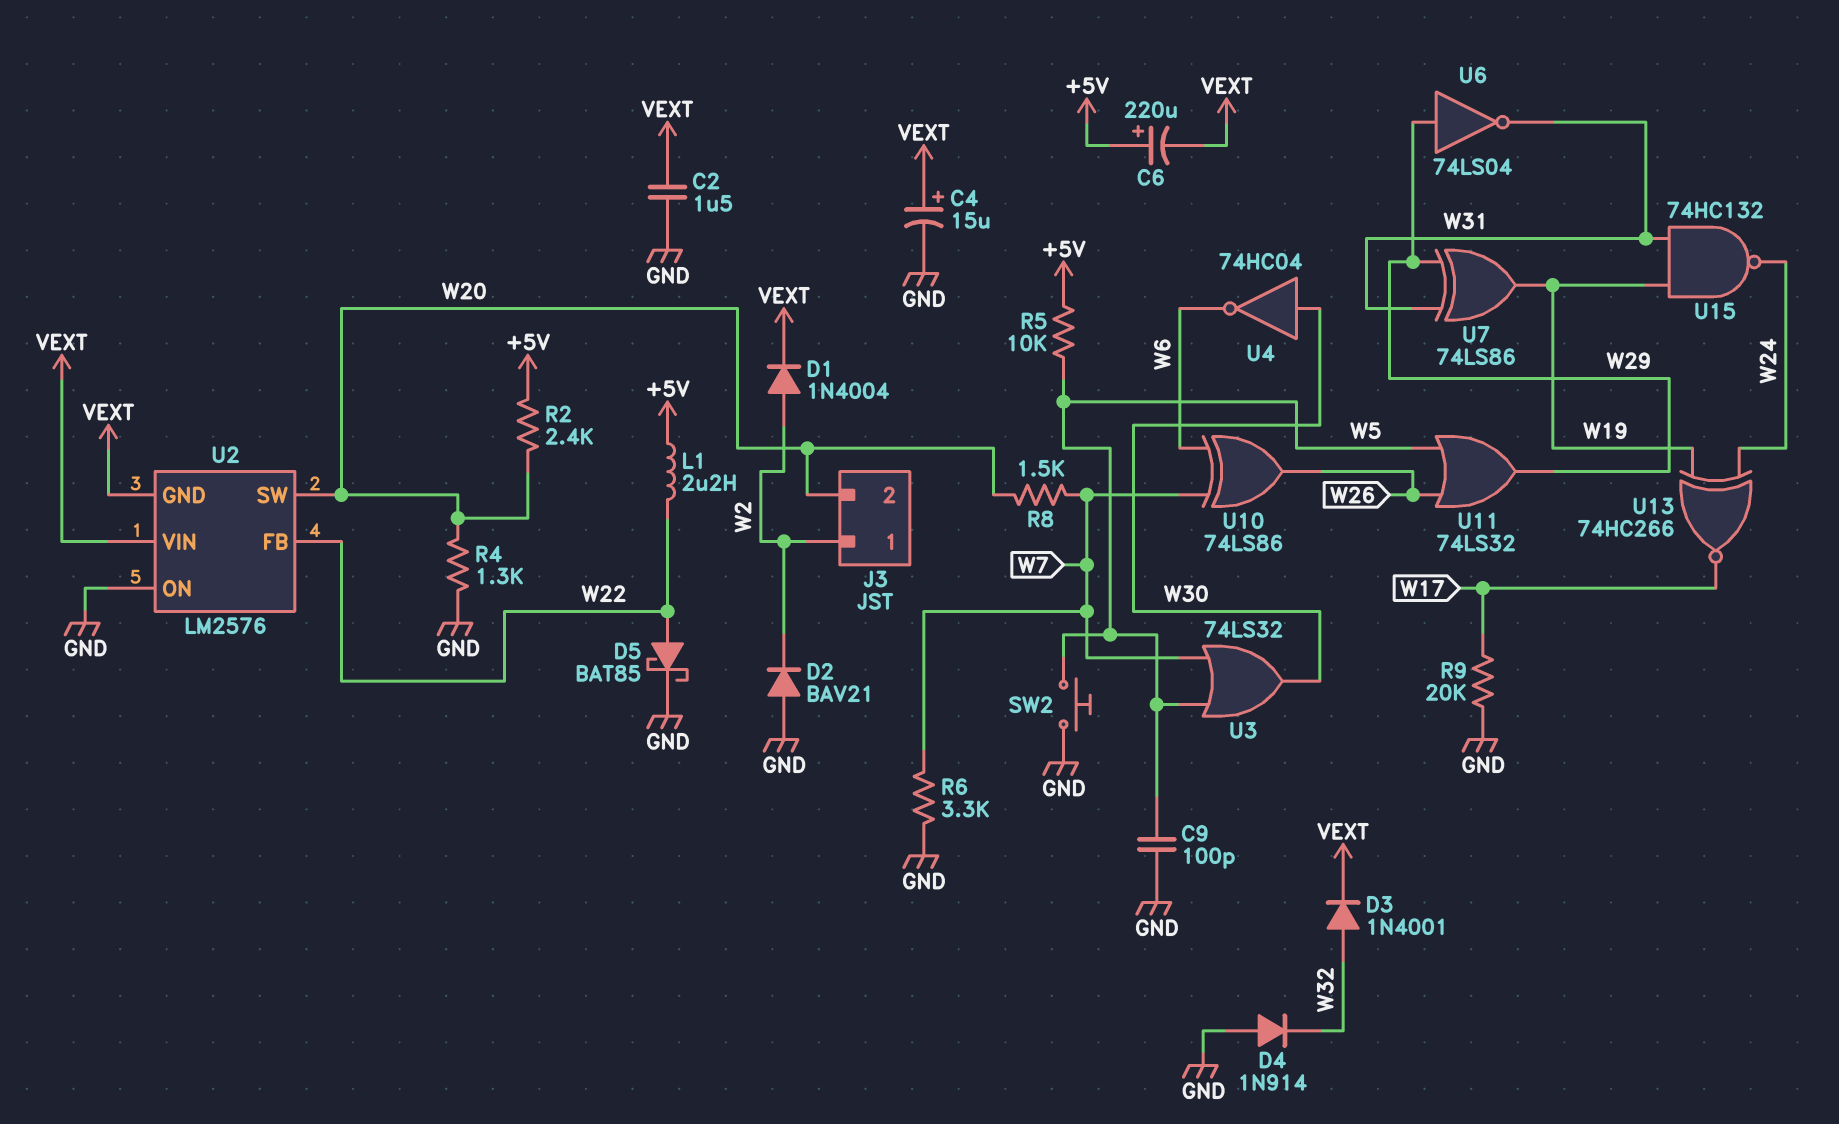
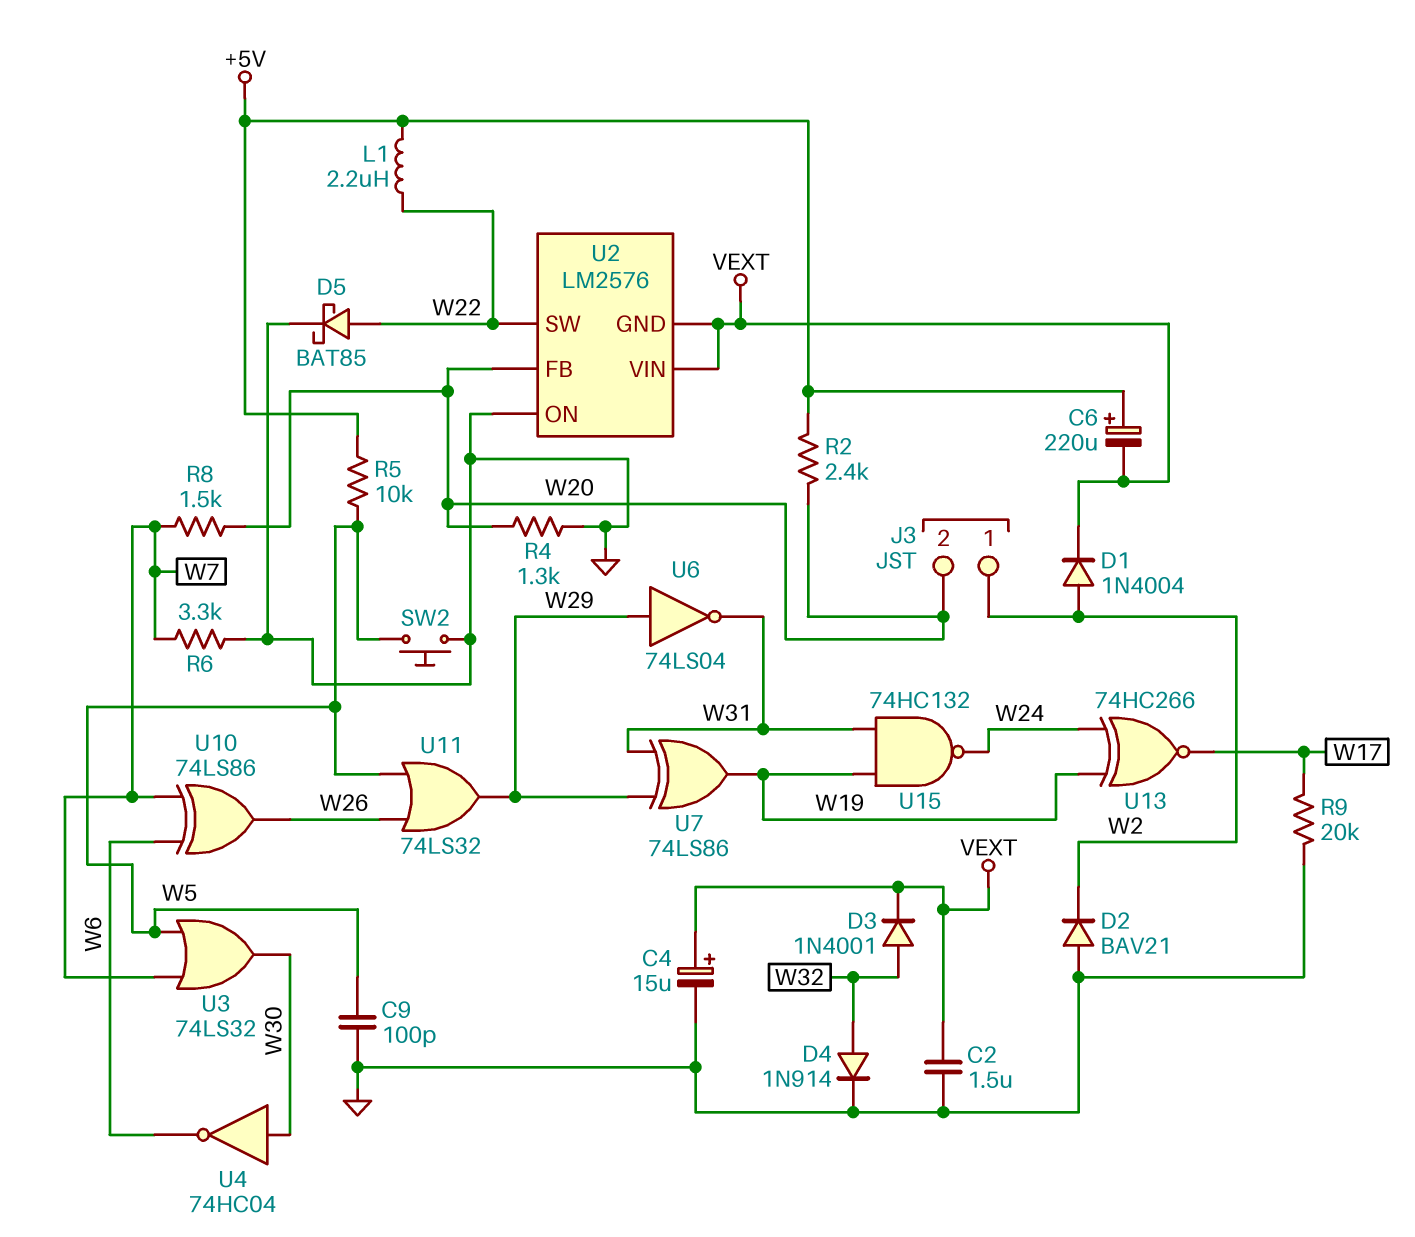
D4: diode 1N914 (A GND, K W32) -> diode 1N914 (A W32, K GND)
U2 pin FB: W22 -> W20
U2 pin SW: W20 -> W22

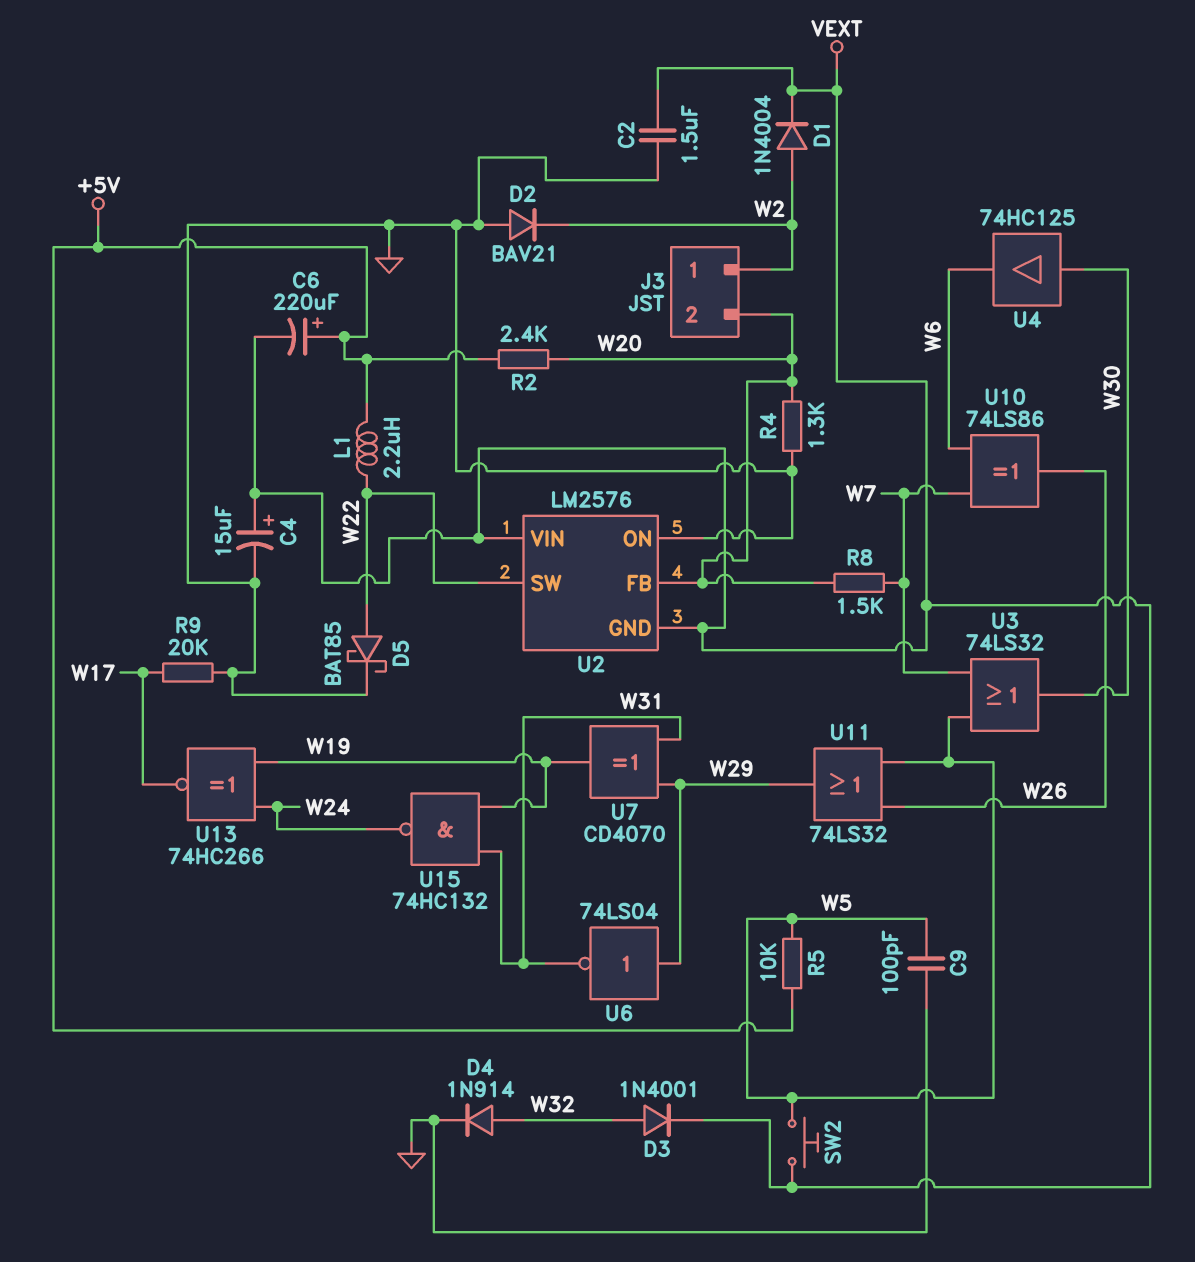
R6: 3.3k (GND, W7) -> none
SW2: button (GND, W5) -> button (VEXT, W5)
U4: NOT 74HC04 (in W30, out W6) -> buffer 74HC125 (in W30, out W6)
U7: XOR 74LS86 (in W29, in W31, out W19) -> XOR CD4070 (in W29, in W31, out W19)

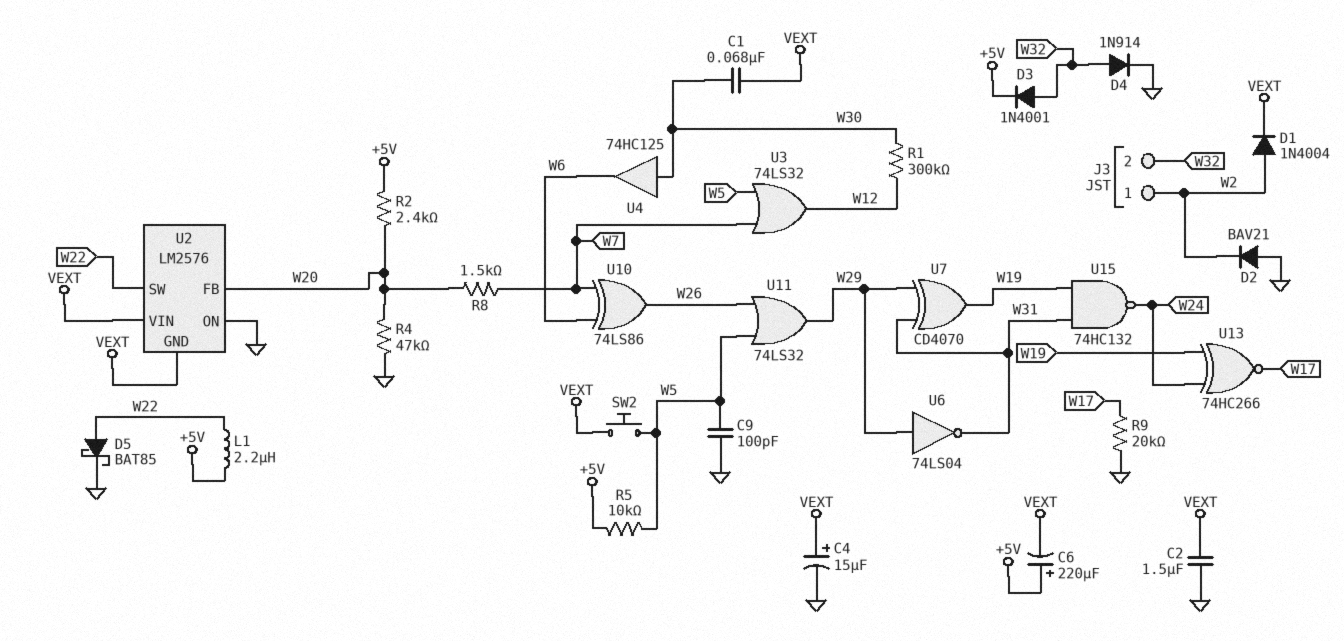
C1: none -> 68nF (VEXT, W30)
D3: diode 1N4001 (A W32, K VEXT) -> diode 1N4001 (A W32, K +5V)
J3 pin 2: W20 -> W32
R1: none -> 300k (W12, W30)
R4: 1.3k (GND, W20) -> 47k (GND, W20)
U3: OR 74LS32 (in W5, in W7, out W30) -> OR 74LS32 (in W5, in W7, out W12)

